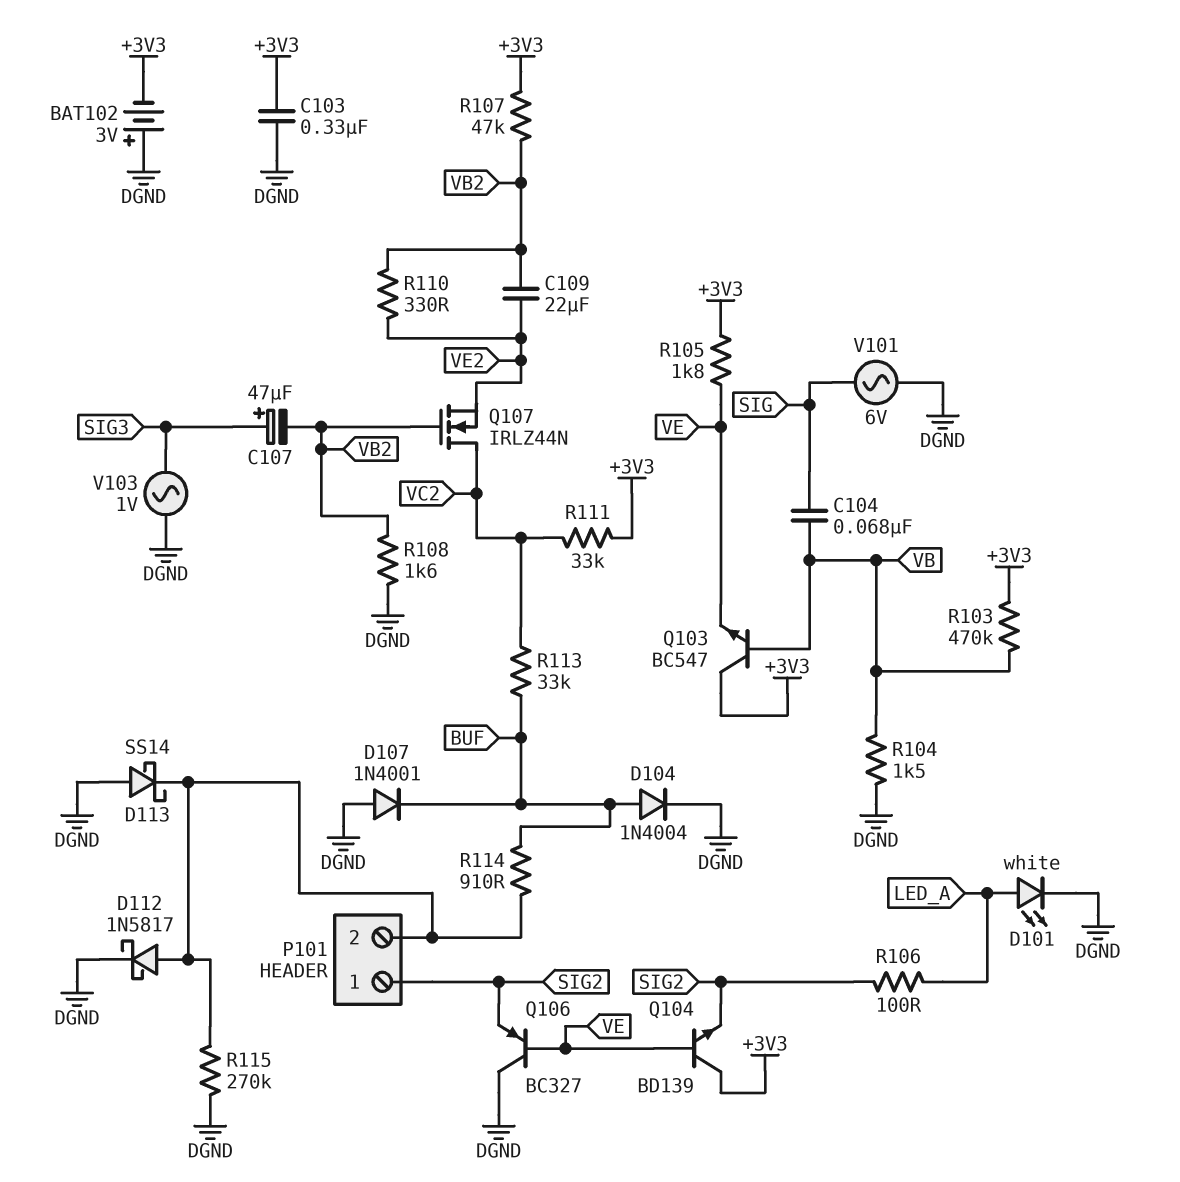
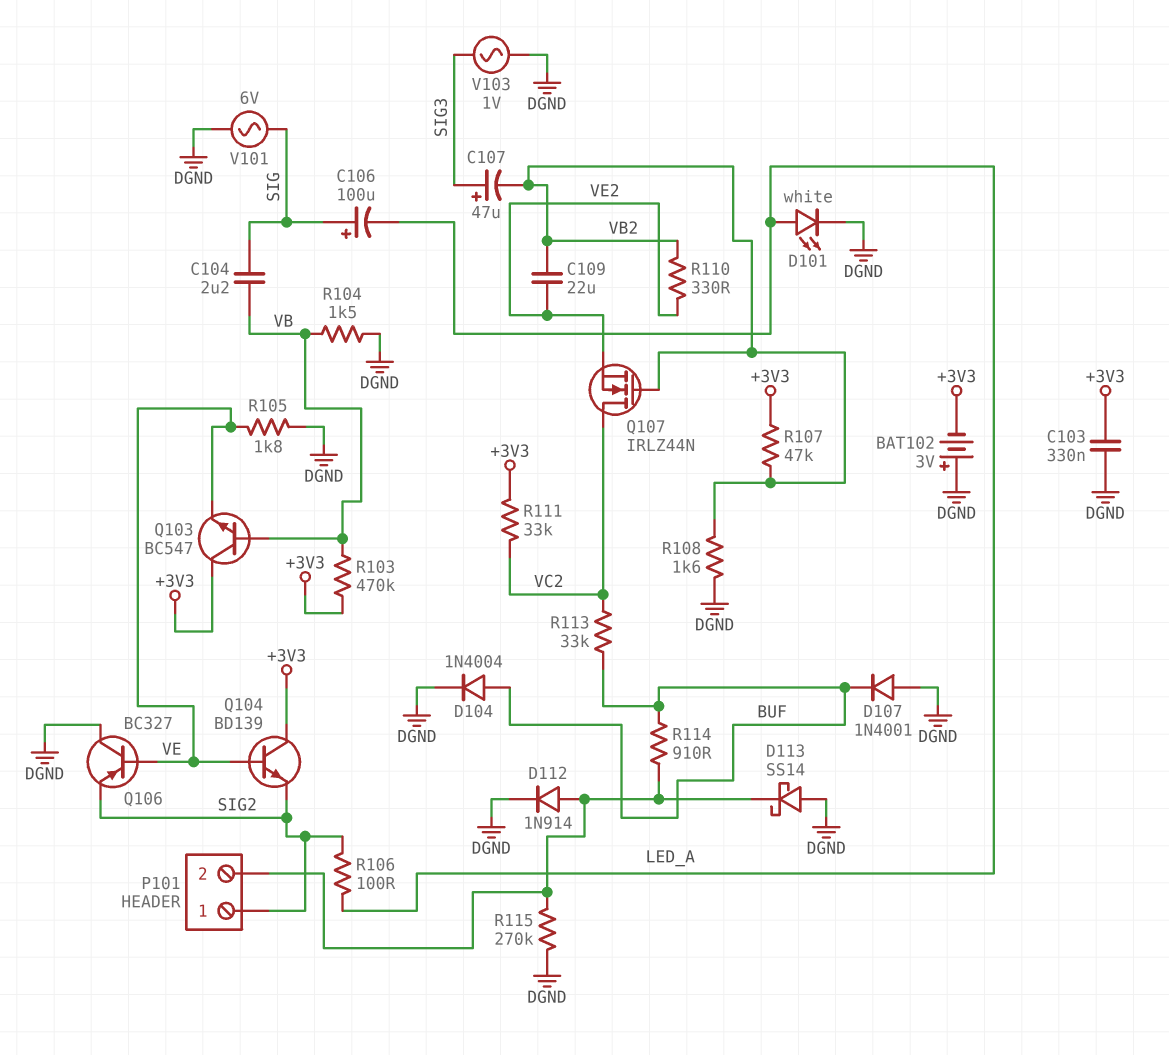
C104: 68nF (SIG, VB) -> 2.2uF (SIG, VB)
C106: none -> 100uF (plus SIG, minus LED_A)
D112: schottky 1N5817 (A P101/2, K DGND) -> diode 1N914 (A P101/2, K DGND)
R105: 1.8k (+3V3, VE) -> 1.8k (DGND, VE)

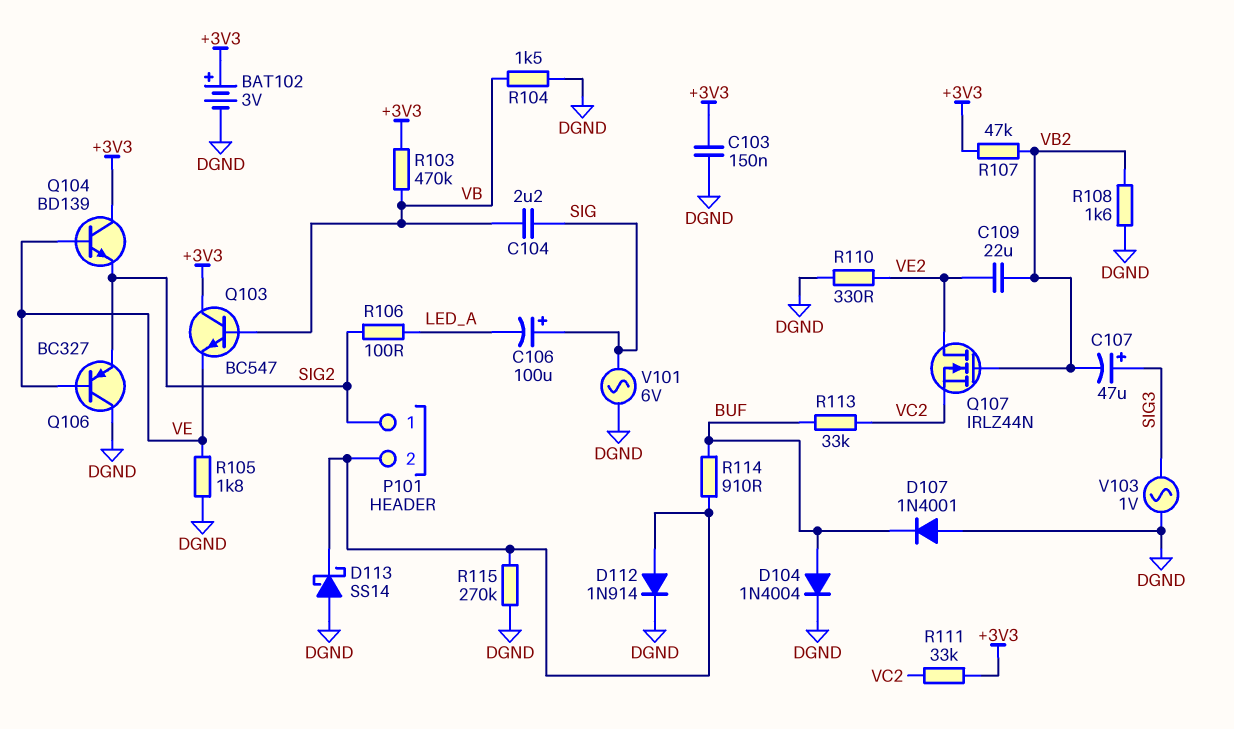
BAT102: 3V (plus DGND, minus +3V3) -> 3V (plus +3V3, minus DGND)
C103: 330nF (+3V3, DGND) -> 150nF (+3V3, DGND)
D101: LED white (A LED_A, K DGND) -> none
Q107: NMOS IRLZ44N (G VB2, D VC2, S VE2) -> NMOS IRLZ44N (G VB2, D VE2, S VC2)
R110: 330 (VB2, VE2) -> 330 (DGND, VE2)

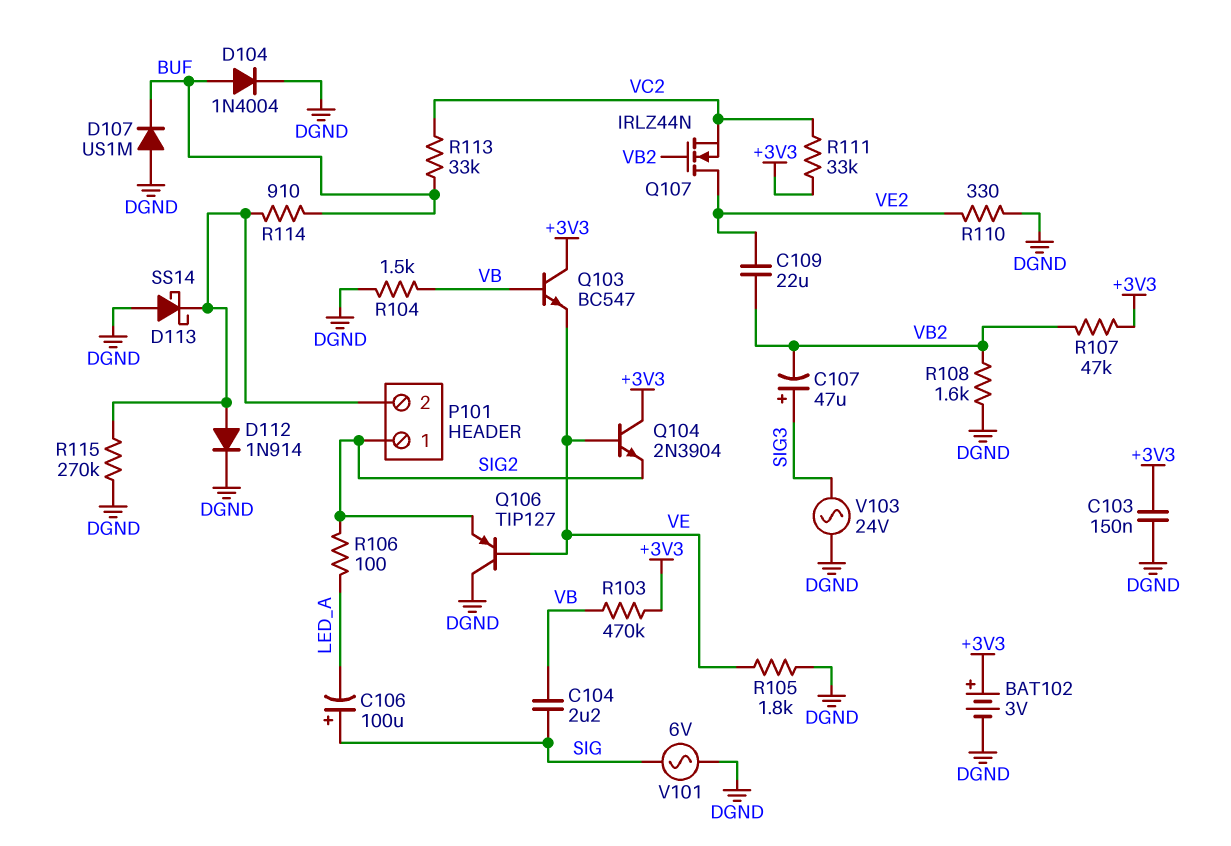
D107: diode 1N4001 (A DGND, K BUF) -> diode US1M (A DGND, K BUF)
Q104: NPN BD139 (B VE, C +3V3, E SIG2) -> NPN 2N3904 (B VE, C +3V3, E SIG2)
Q106: PNP BC327 (B VE, C DGND, E SIG2) -> PNP TIP127 (B VE, C DGND, E SIG2)
V103: AC 1V (DGND, SIG3) -> AC 24V (DGND, SIG3)

